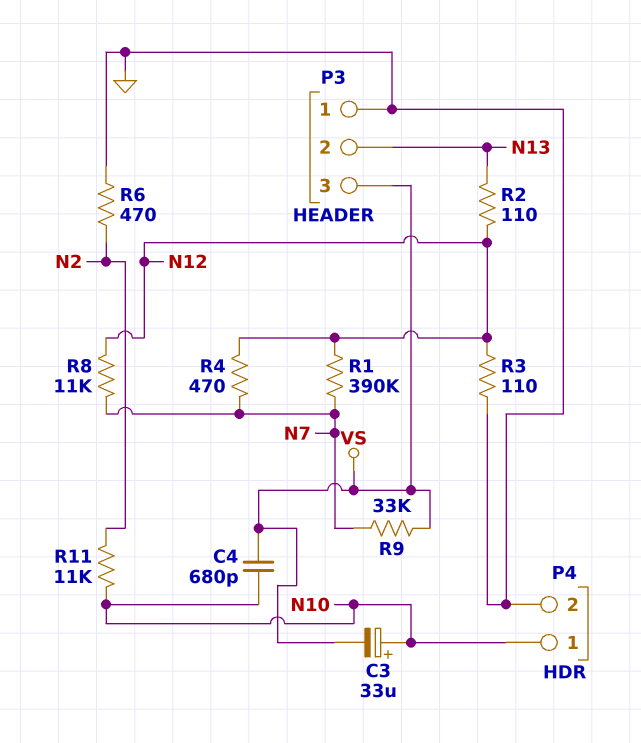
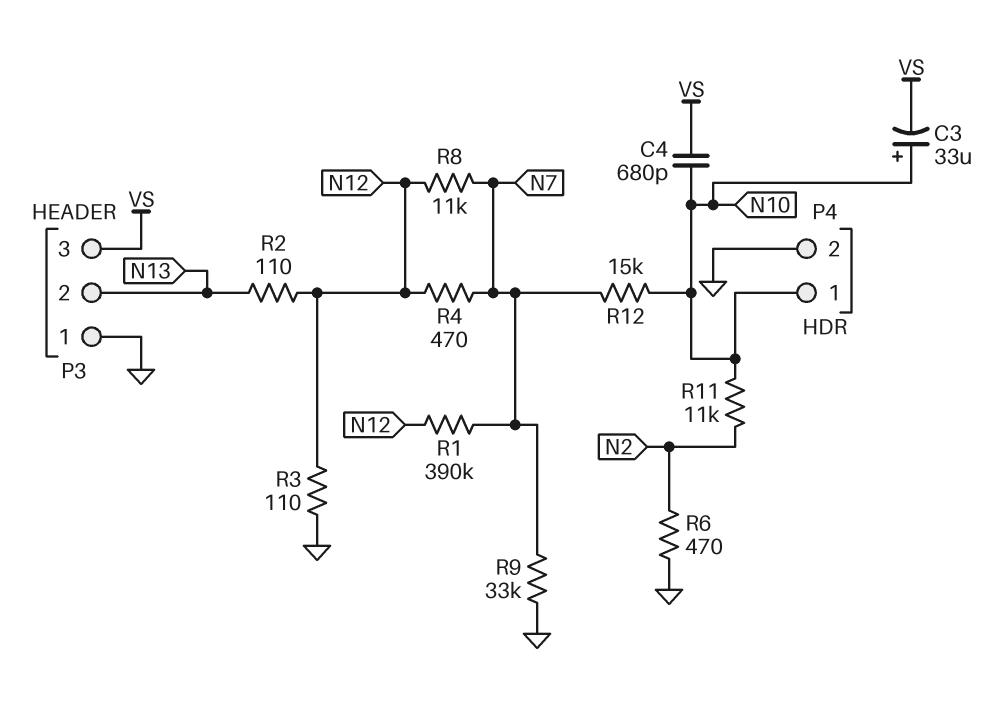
R9: 33k (N7, VS) -> 33k (GND, N7)
R12: none -> 15k (N7, N10)

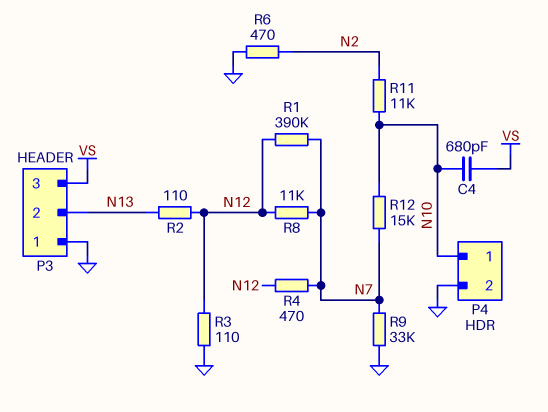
C3: 33uF (plus N10, minus VS) -> none

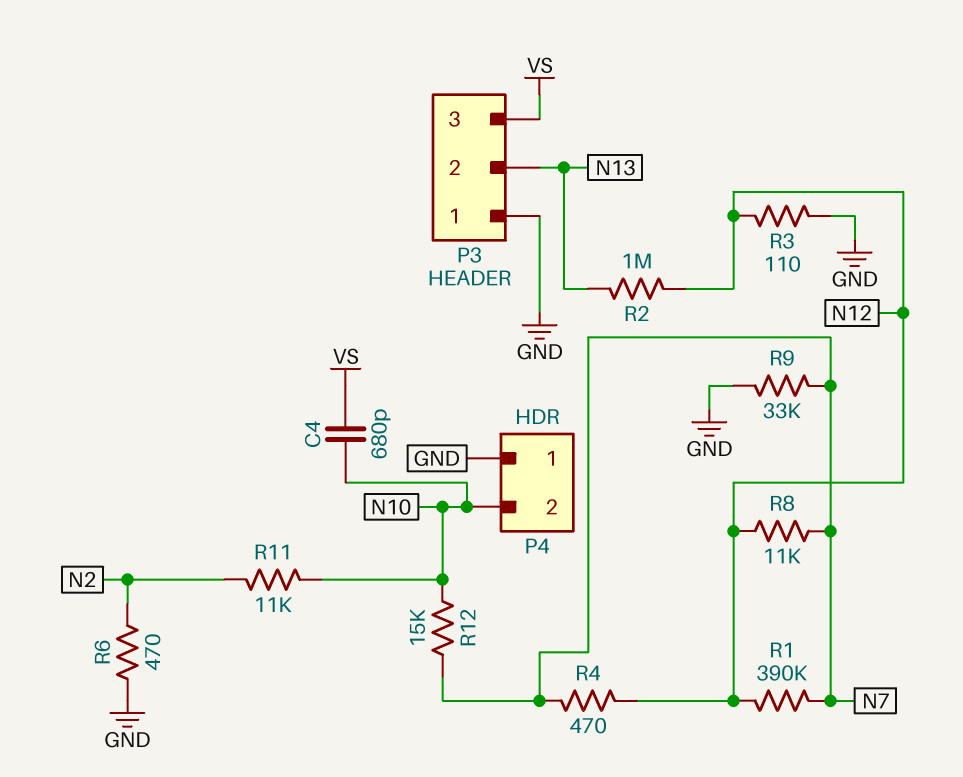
P4 pin 1: N10 -> GND
P4 pin 2: GND -> N10
R2: 110 (N12, N13) -> 1M (N12, N13)

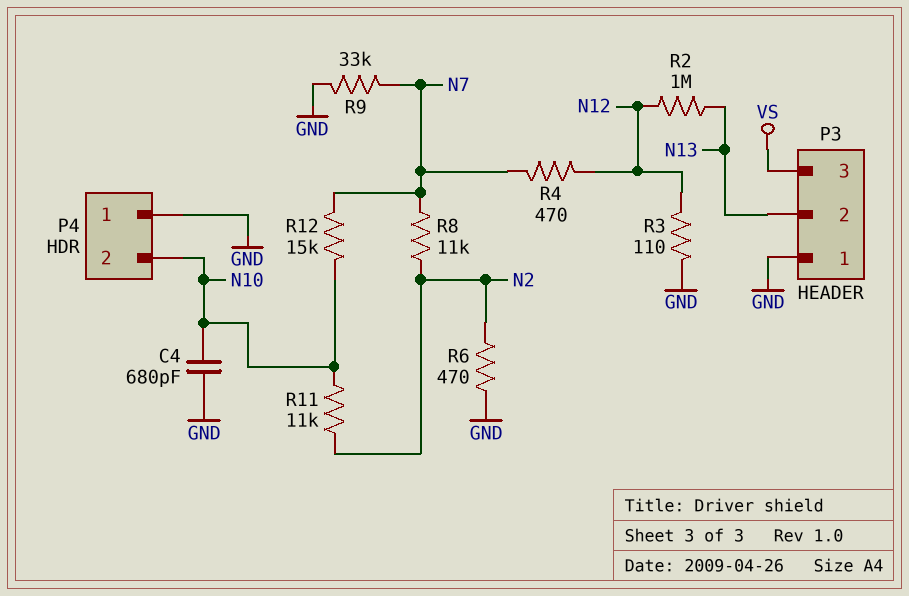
C4: 680pF (N10, VS) -> 680pF (GND, N10)
R1: 390k (N7, N12) -> none
R8: 11k (N7, N12) -> 11k (N2, N7)

